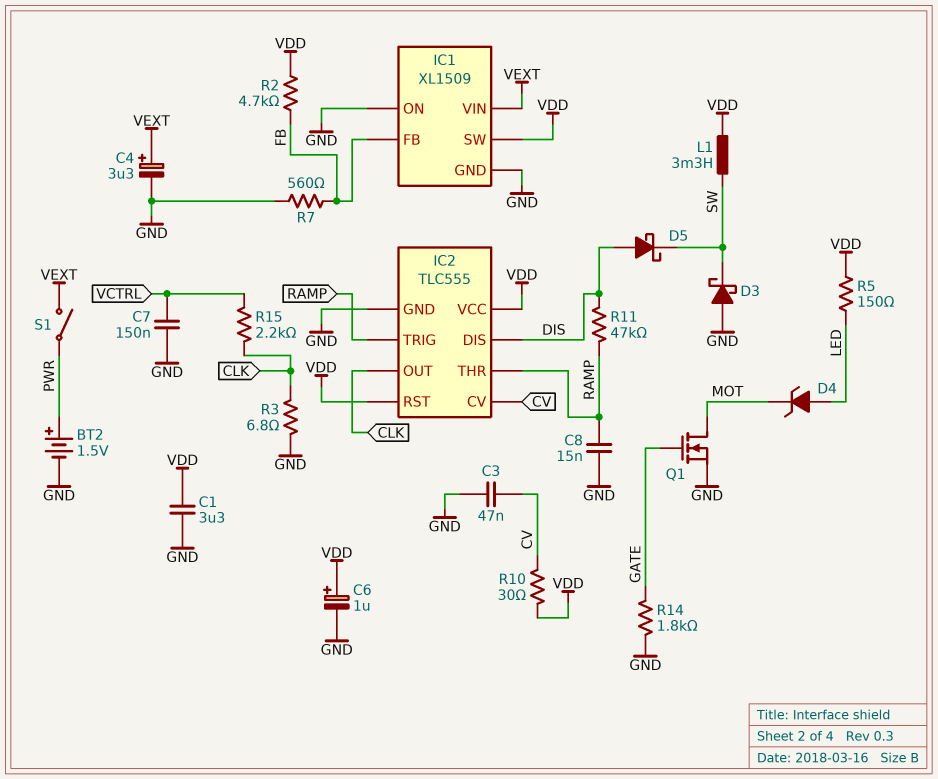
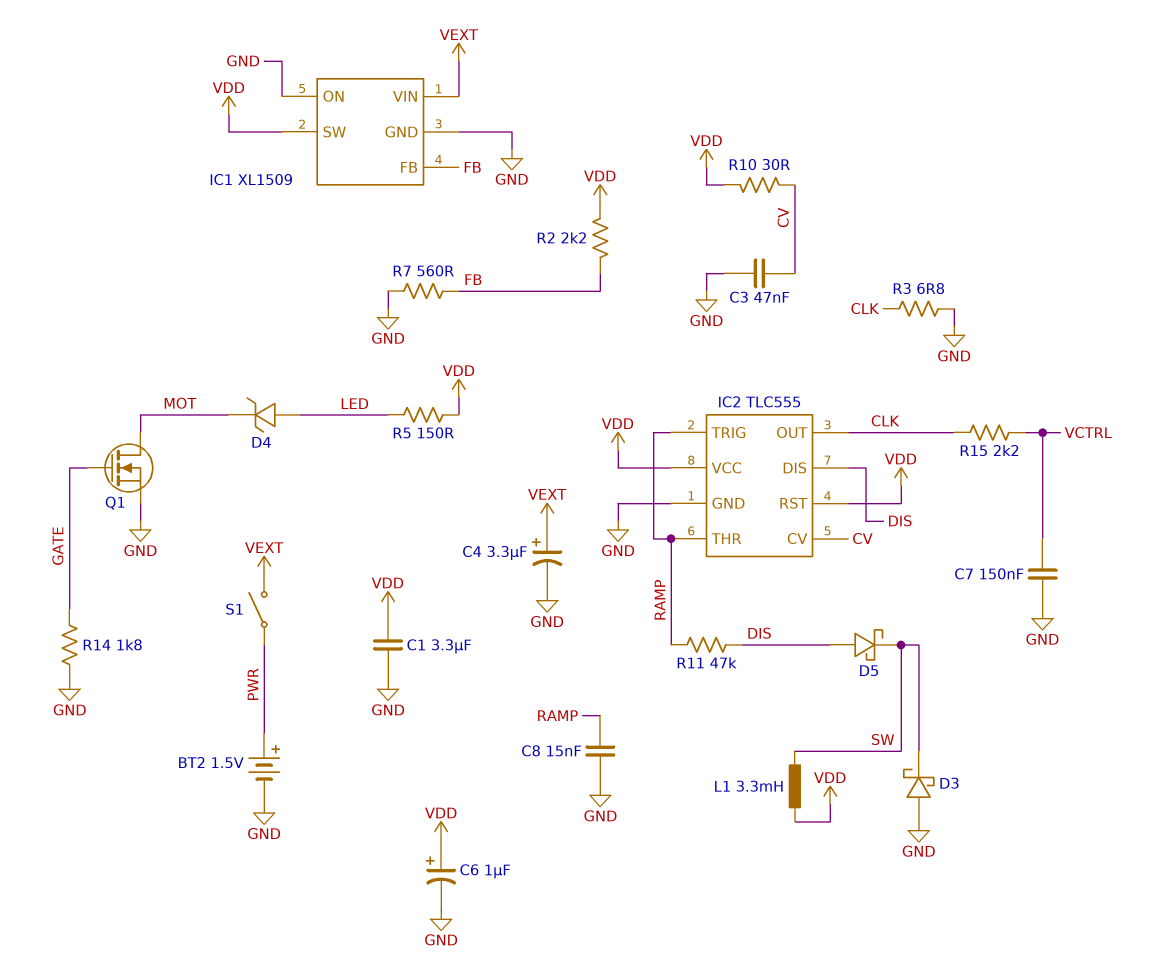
R2: 4.7k (FB, VDD) -> 2.2k (FB, VDD)

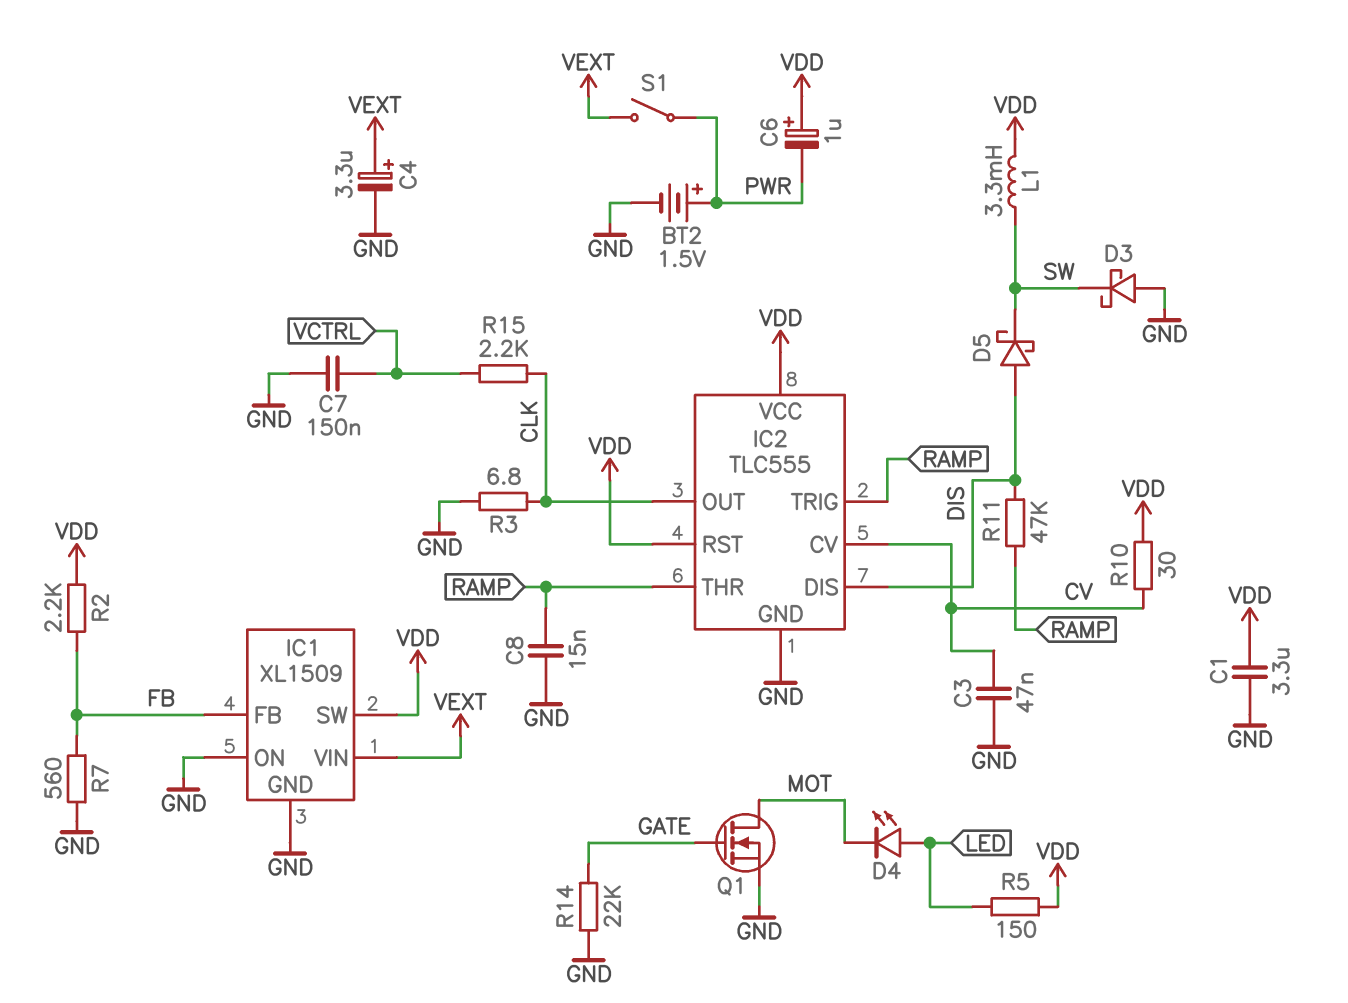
C6: 1uF (plus VDD, minus GND) -> 1uF (plus VDD, minus PWR)
D4: zener (A LED, K MOT) -> LED (A LED, K MOT)
R14: 1.8k (GATE, GND) -> 22k (GATE, GND)

